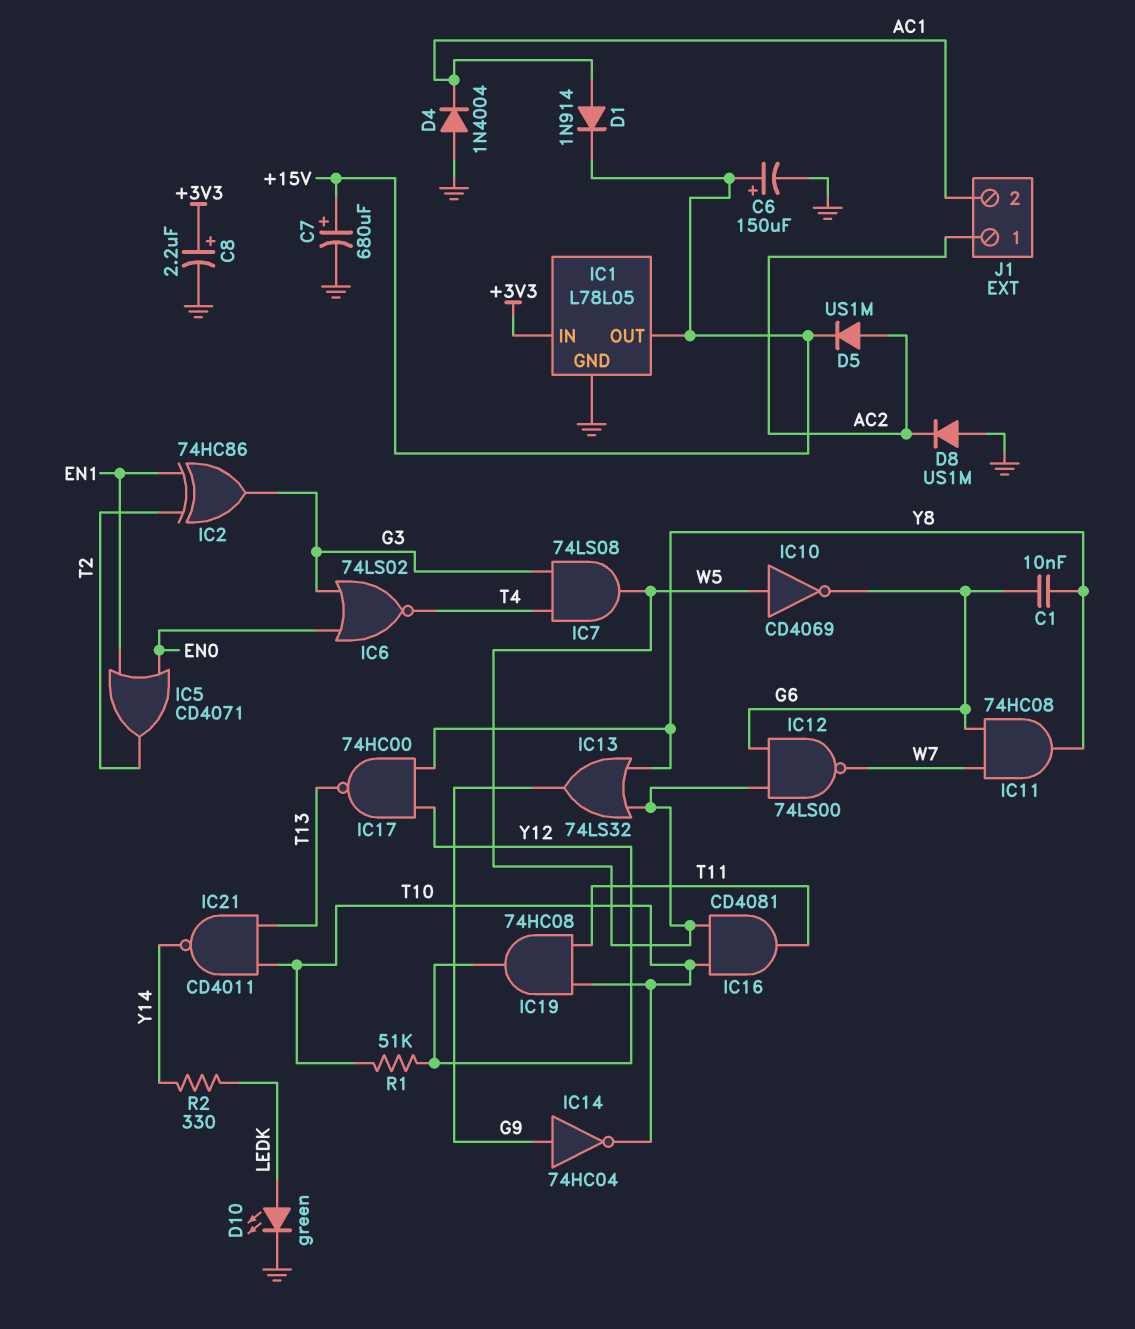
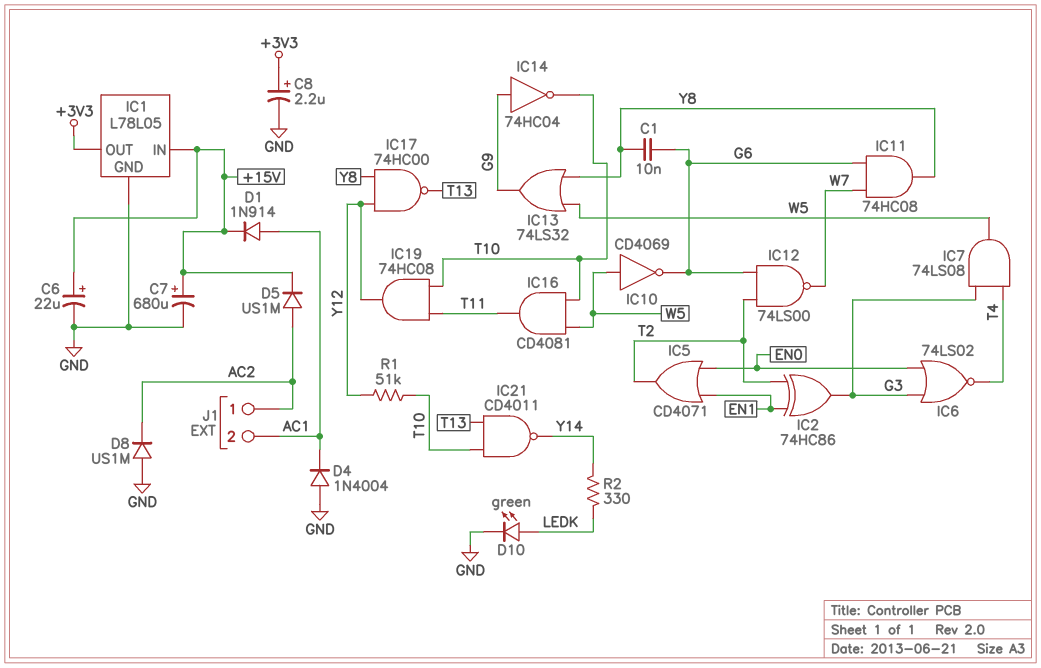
C6: 150uF (plus +15V, minus GND) -> 22uF (plus +15V, minus GND)
IC1 pin IN: +3V3 -> +15V
IC1 pin OUT: +15V -> +3V3
IC12: NAND 74LS00 (in G6, in W5, out W7) -> NAND 74LS00 (in G6, in T2, out W7)

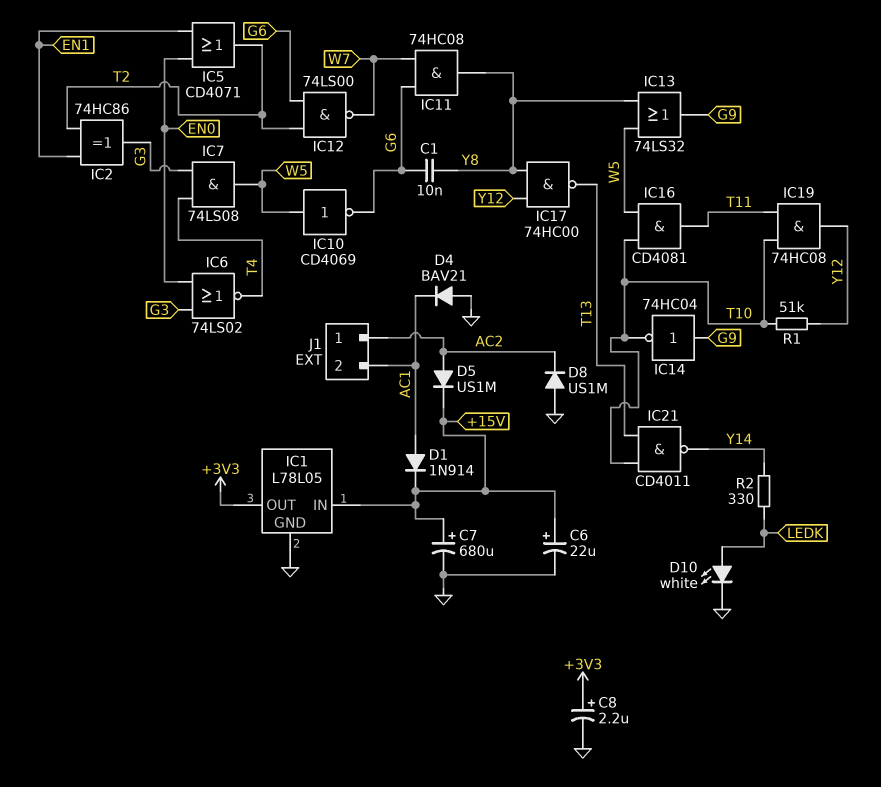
D4: diode 1N4004 (A GND, K AC1) -> diode BAV21 (A GND, K AC1)
D10: LED green (A LEDK, K GND) -> LED white (A LEDK, K GND)

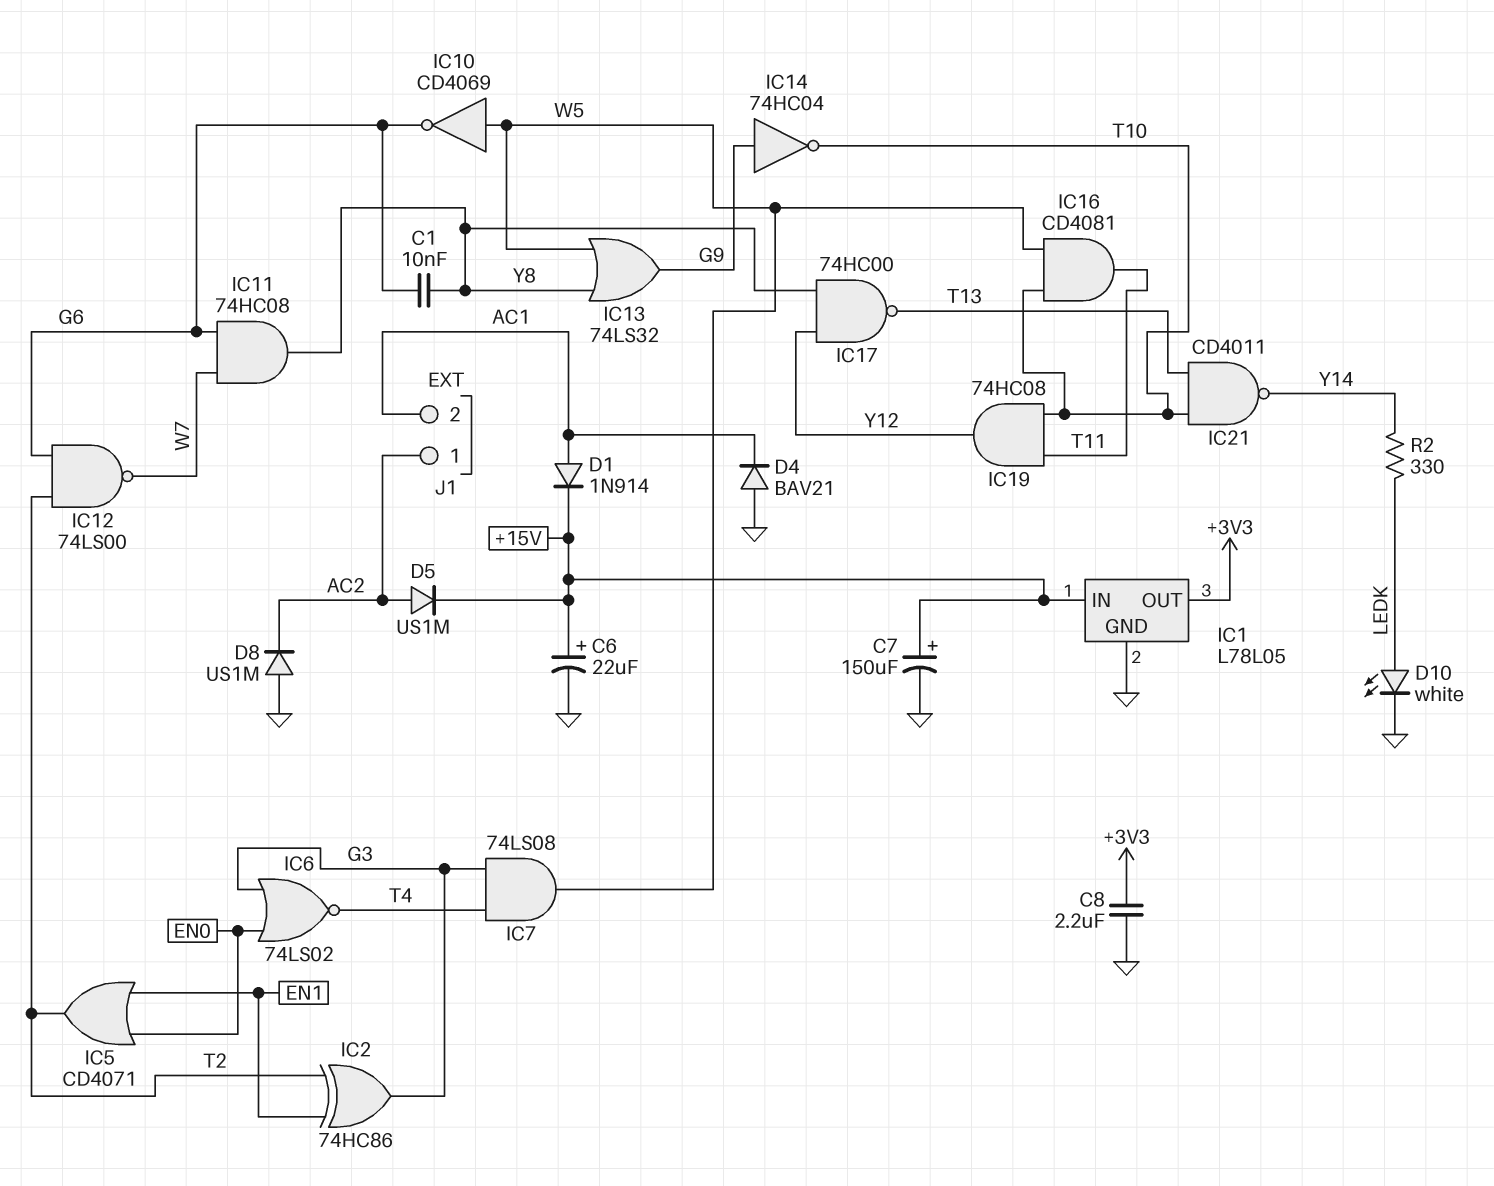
C7: 680uF (plus +15V, minus GND) -> 150uF (plus +15V, minus GND)
C8: 2.2uF (plus +3V3, minus GND) -> 2.2uF (+3V3, GND)
R1: 51k (T10, Y12) -> none

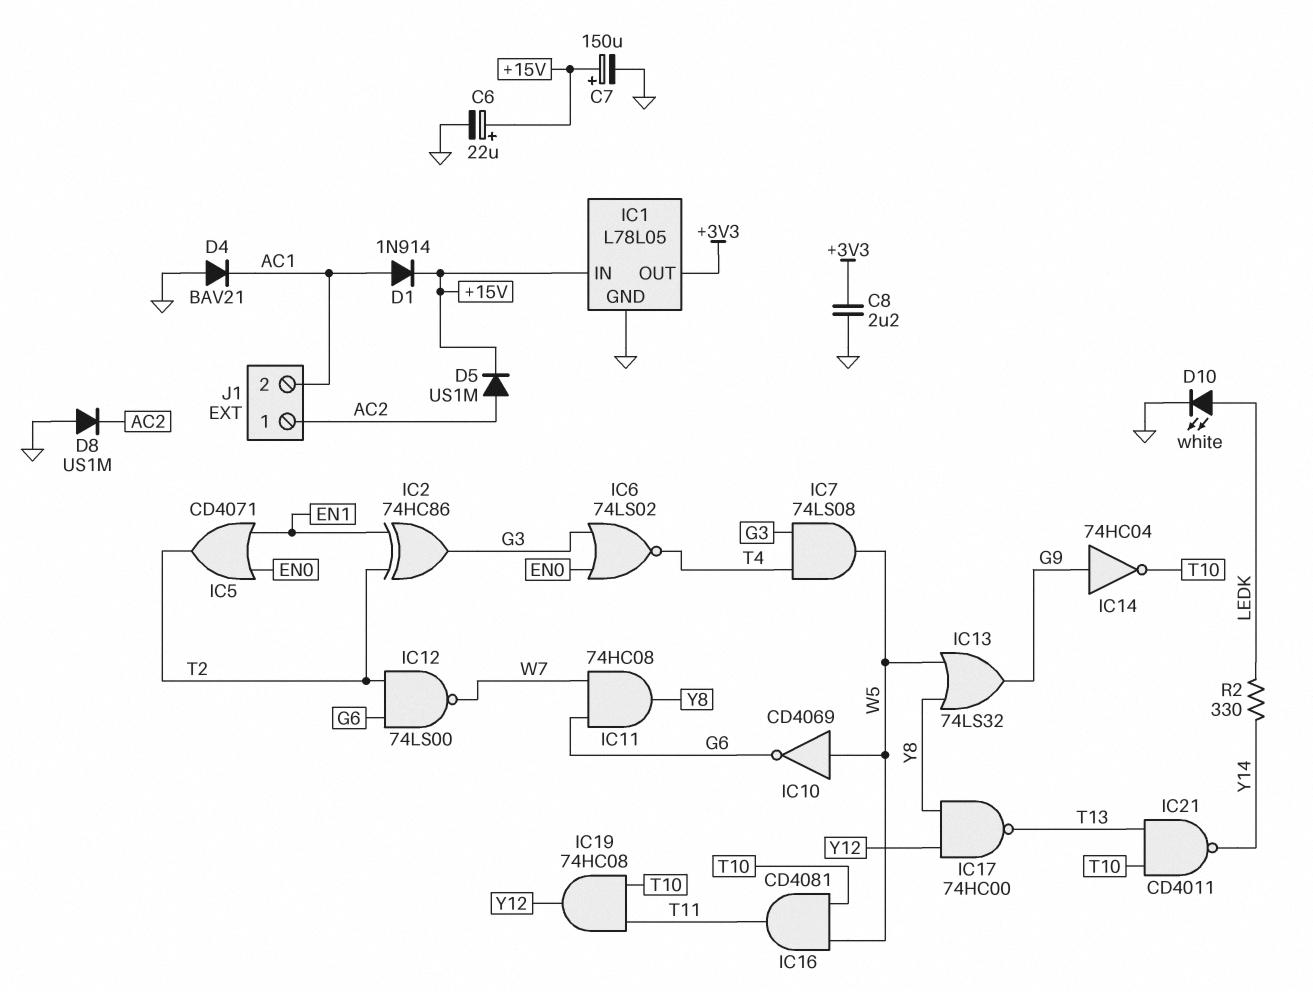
C1: 10nF (G6, Y8) -> none

